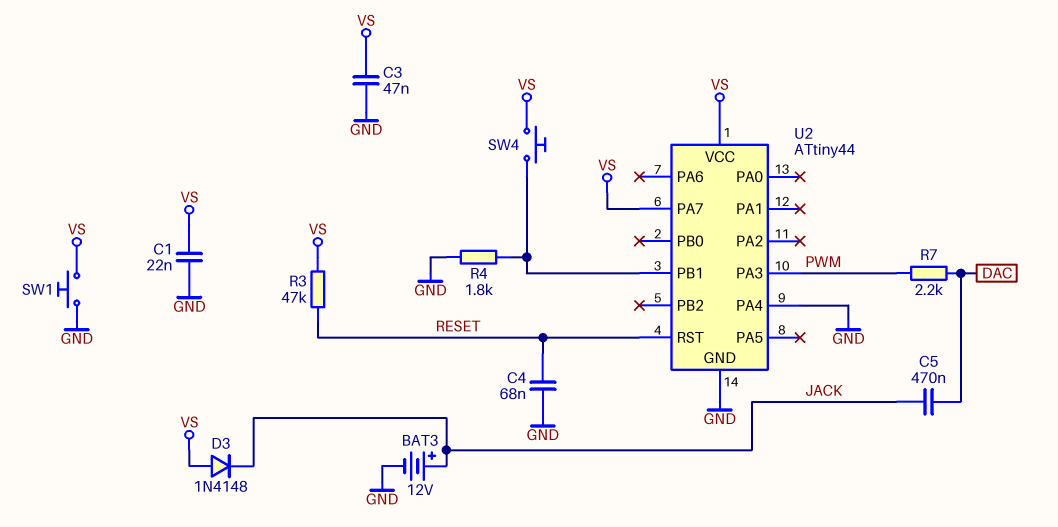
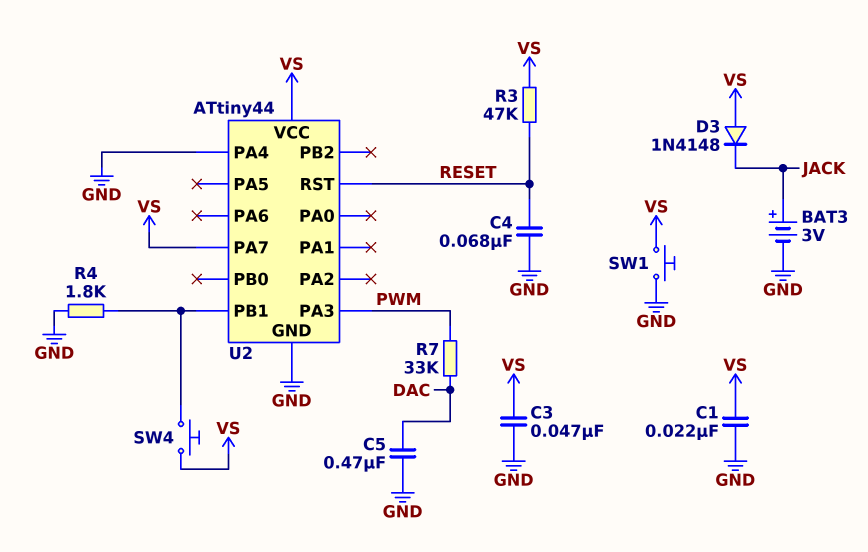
BAT3: 12V (plus JACK, minus GND) -> 3V (plus JACK, minus GND)
C5: 470nF (DAC, JACK) -> 470nF (DAC, GND)
R7: 2.2k (DAC, PWM) -> 33k (DAC, PWM)

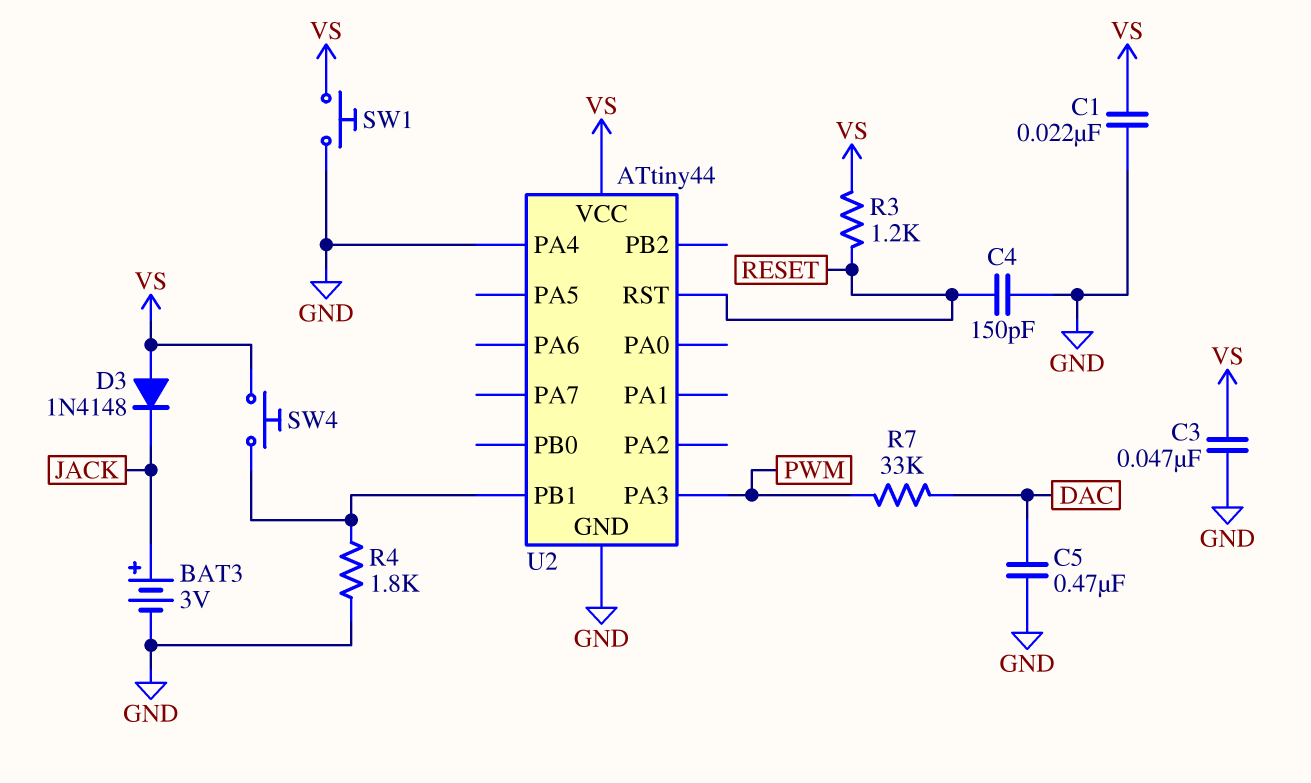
C4: 68nF (GND, RESET) -> 150pF (GND, RESET)
R3: 47k (RESET, VS) -> 1.2k (RESET, VS)
U2 pin PA7: VS -> none

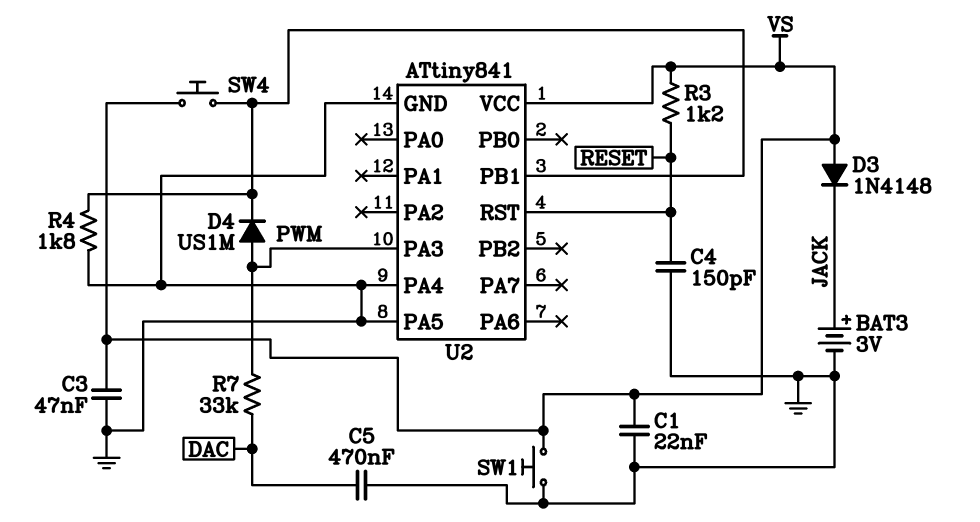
D4: none -> diode US1M (A PWM, K U2/PB1)
U2: ATtiny44 -> ATtiny841
U2 pin PA5: none -> GND

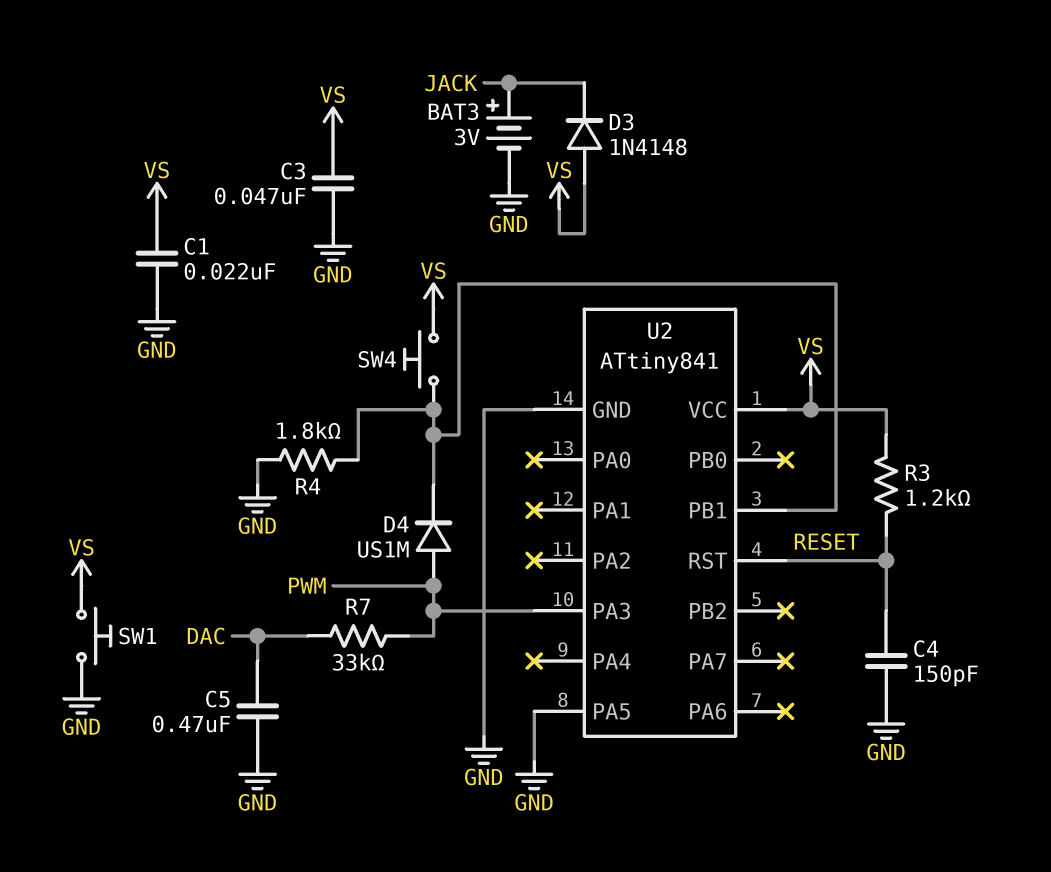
U2 pin PA4: GND -> none

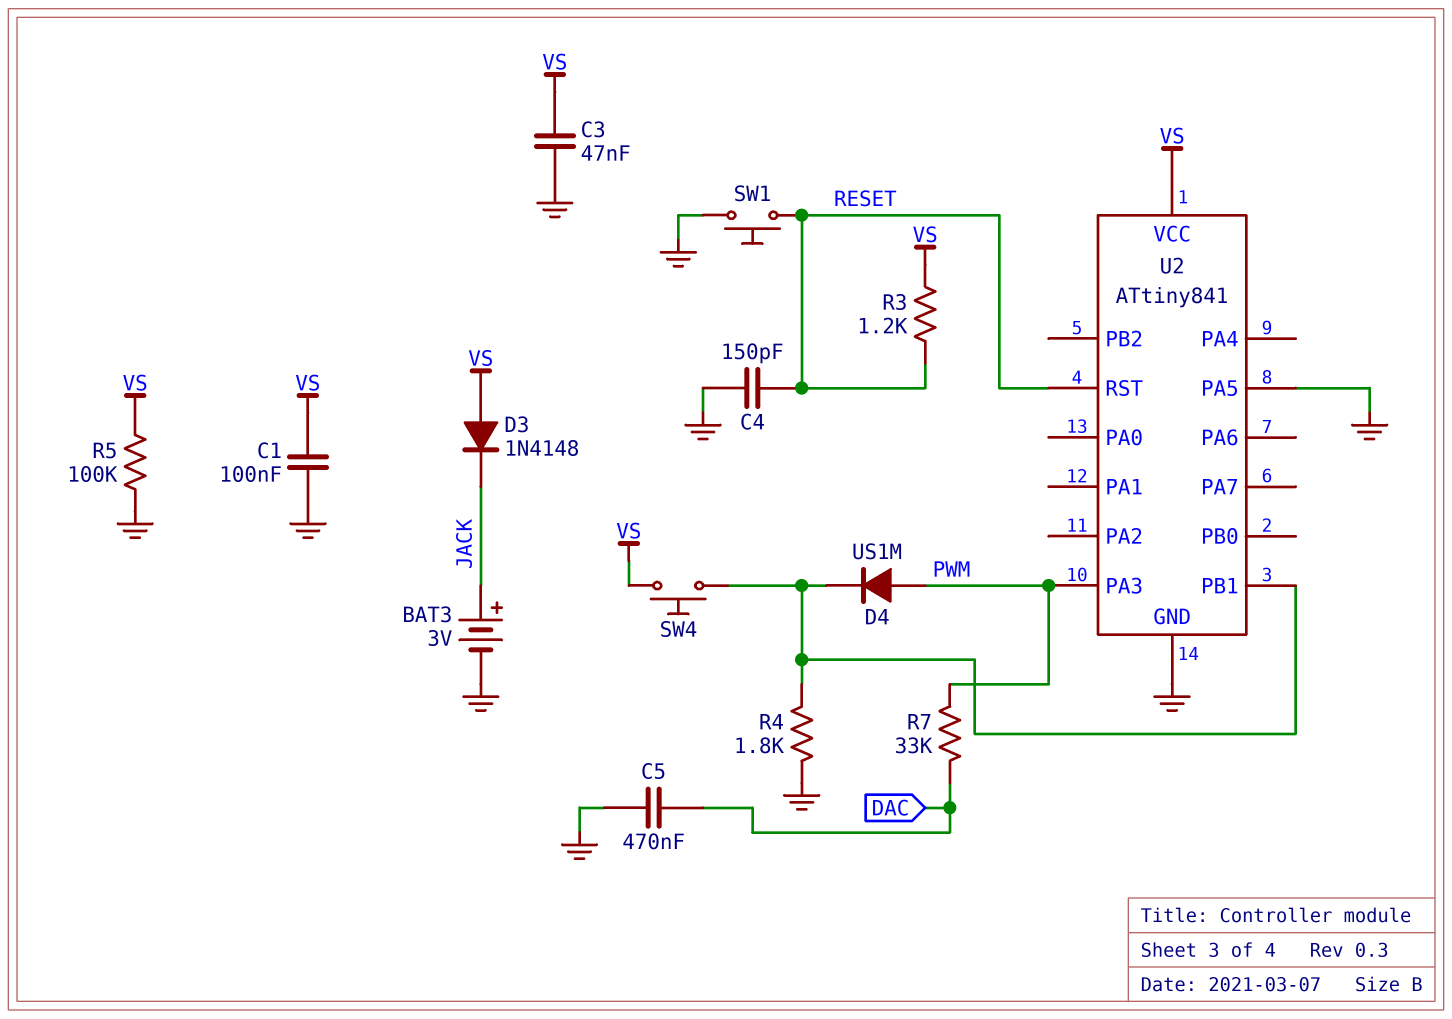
C1: 22nF (GND, VS) -> 100nF (GND, VS)
R5: none -> 100k (GND, VS)
SW1: button (GND, VS) -> button (GND, RESET)

